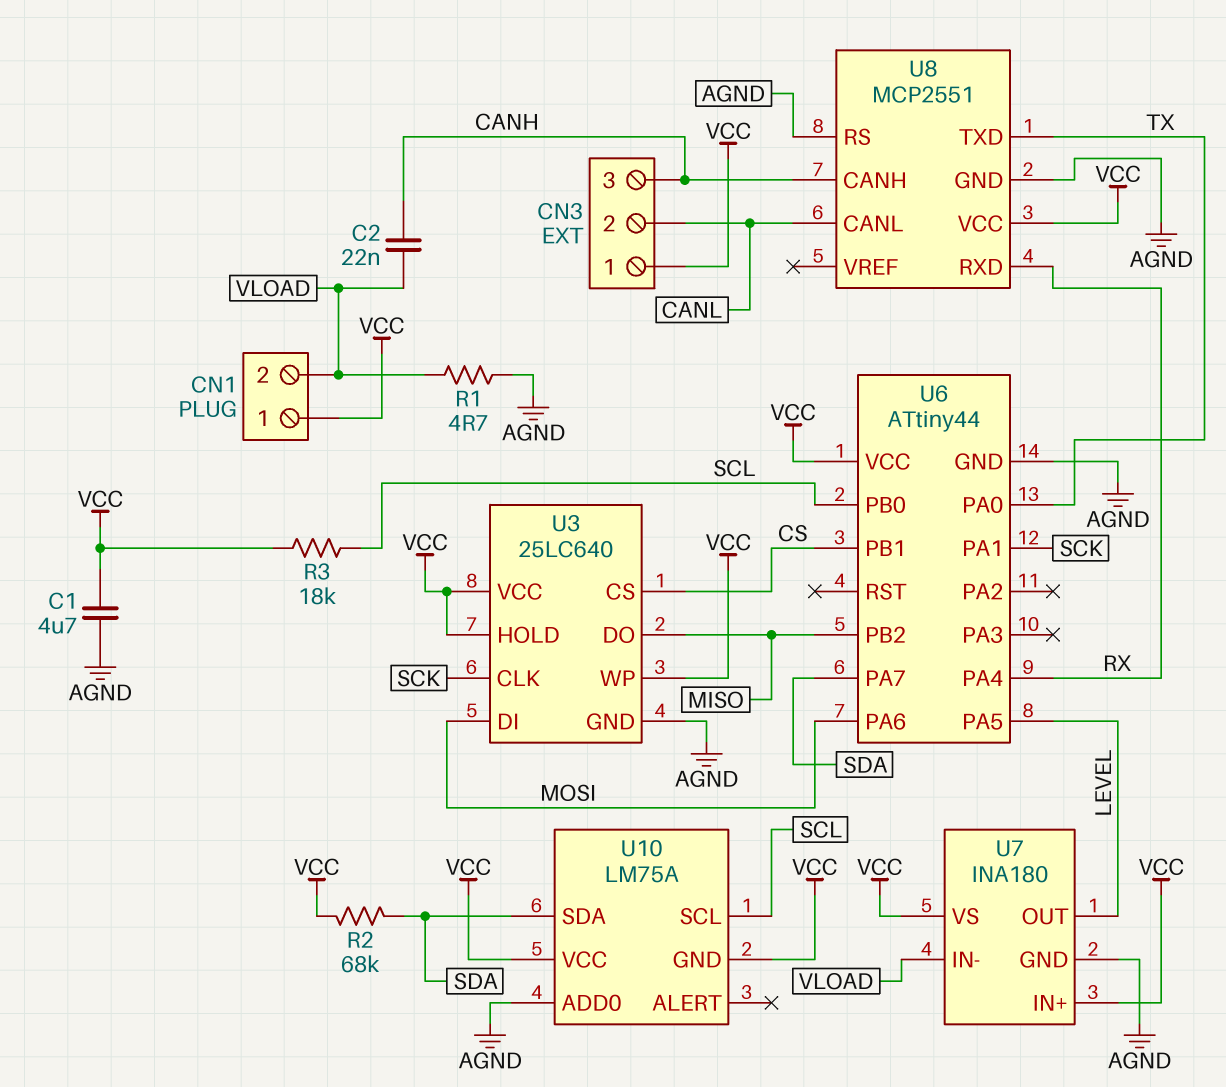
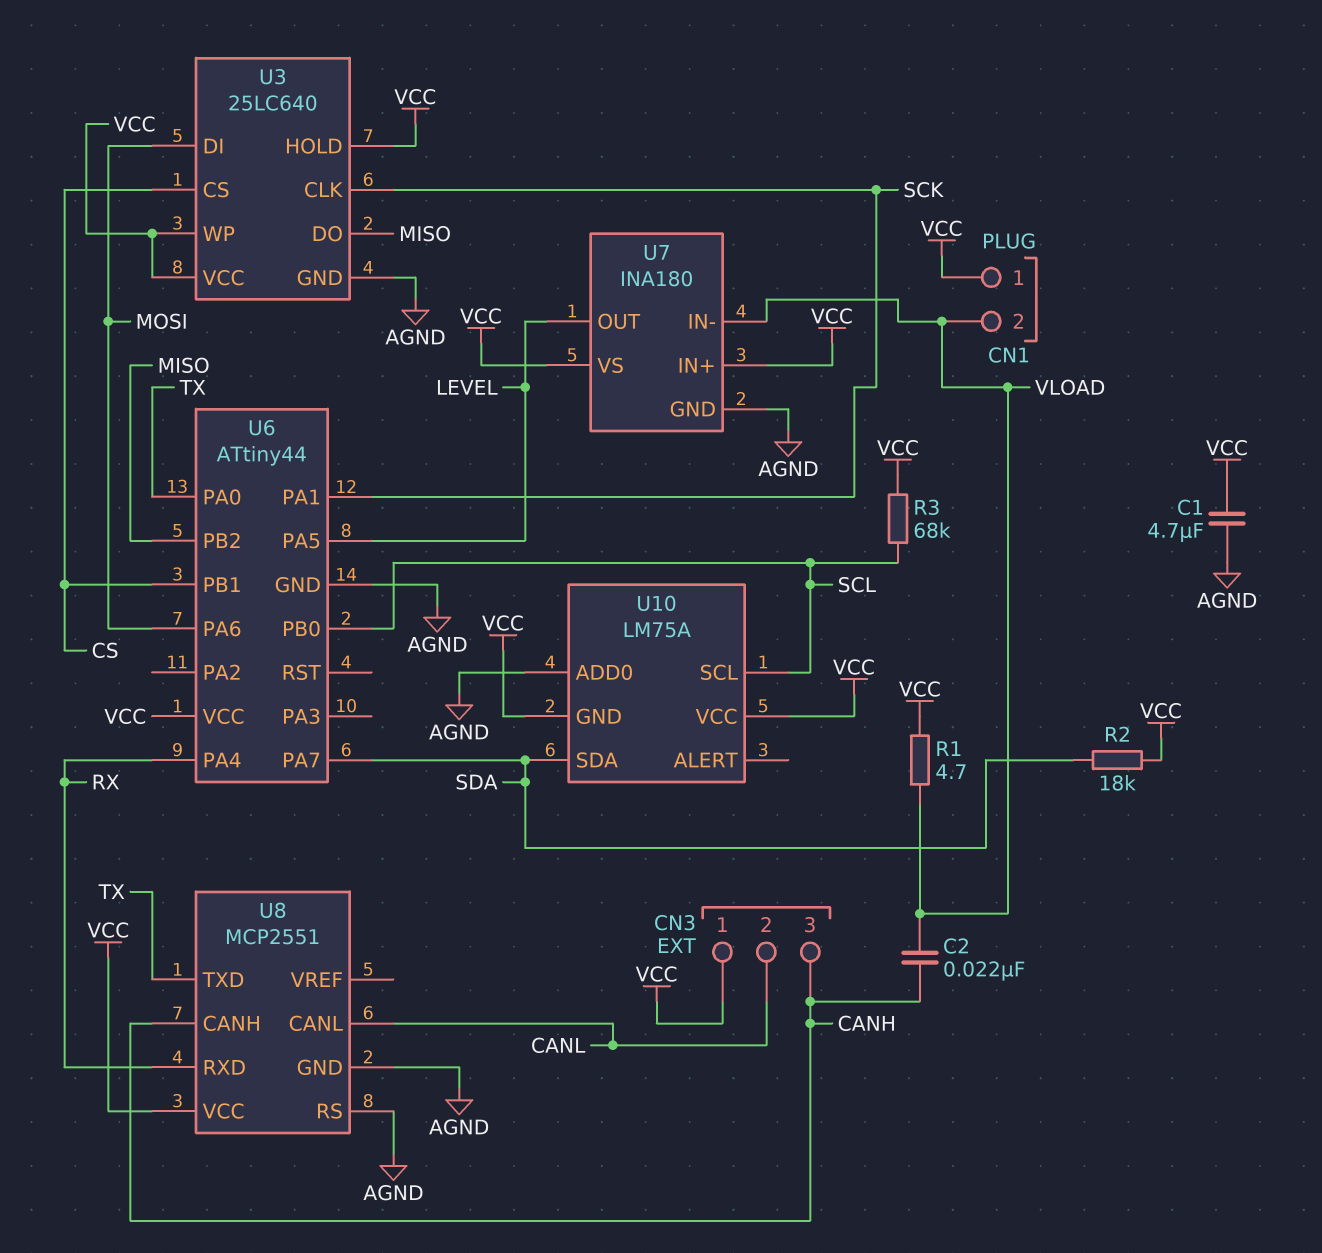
R1: 4.7 (AGND, VLOAD) -> 4.7 (VCC, VLOAD)
R2: 68k (SDA, VCC) -> 18k (SDA, VCC)
R3: 18k (SCL, VCC) -> 68k (SCL, VCC)

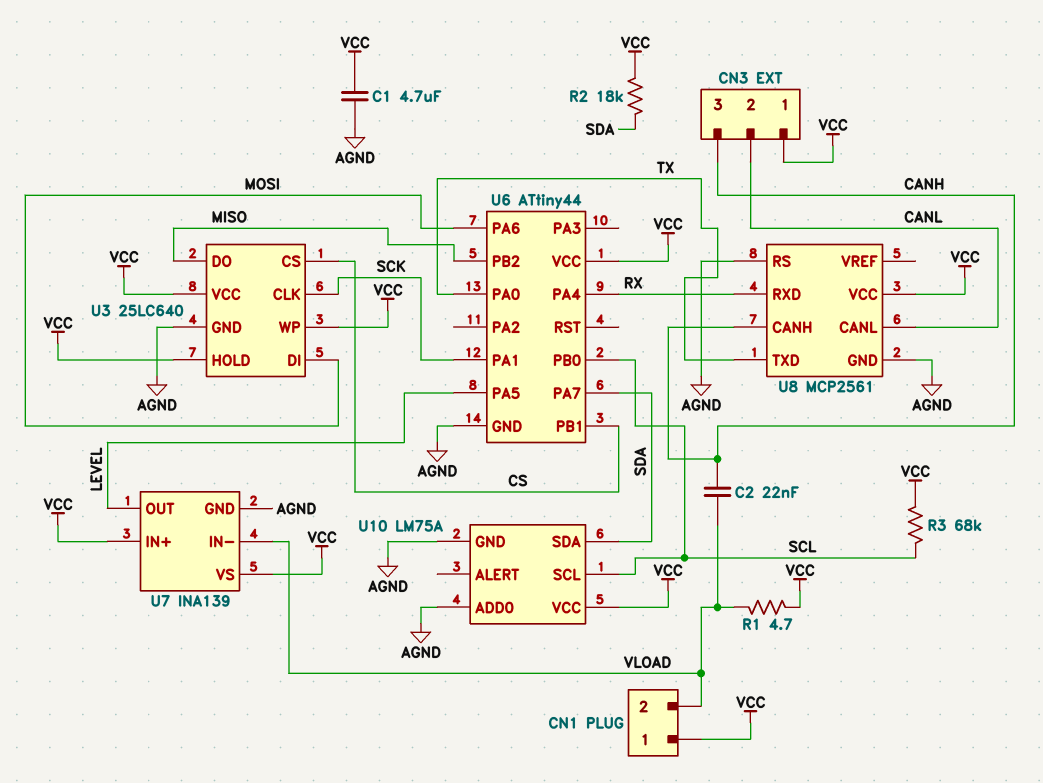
U7: INA180 -> INA139
U8: MCP2551 -> MCP2561
U10 pin GND: VCC -> AGND

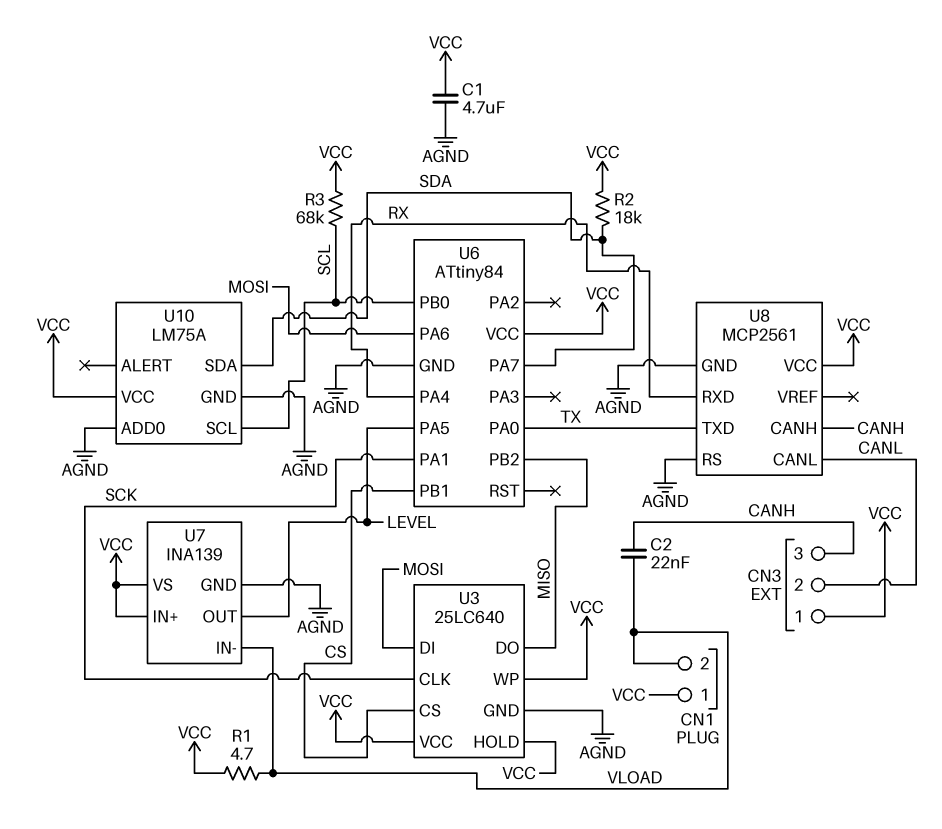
U6: ATtiny44 -> ATtiny84

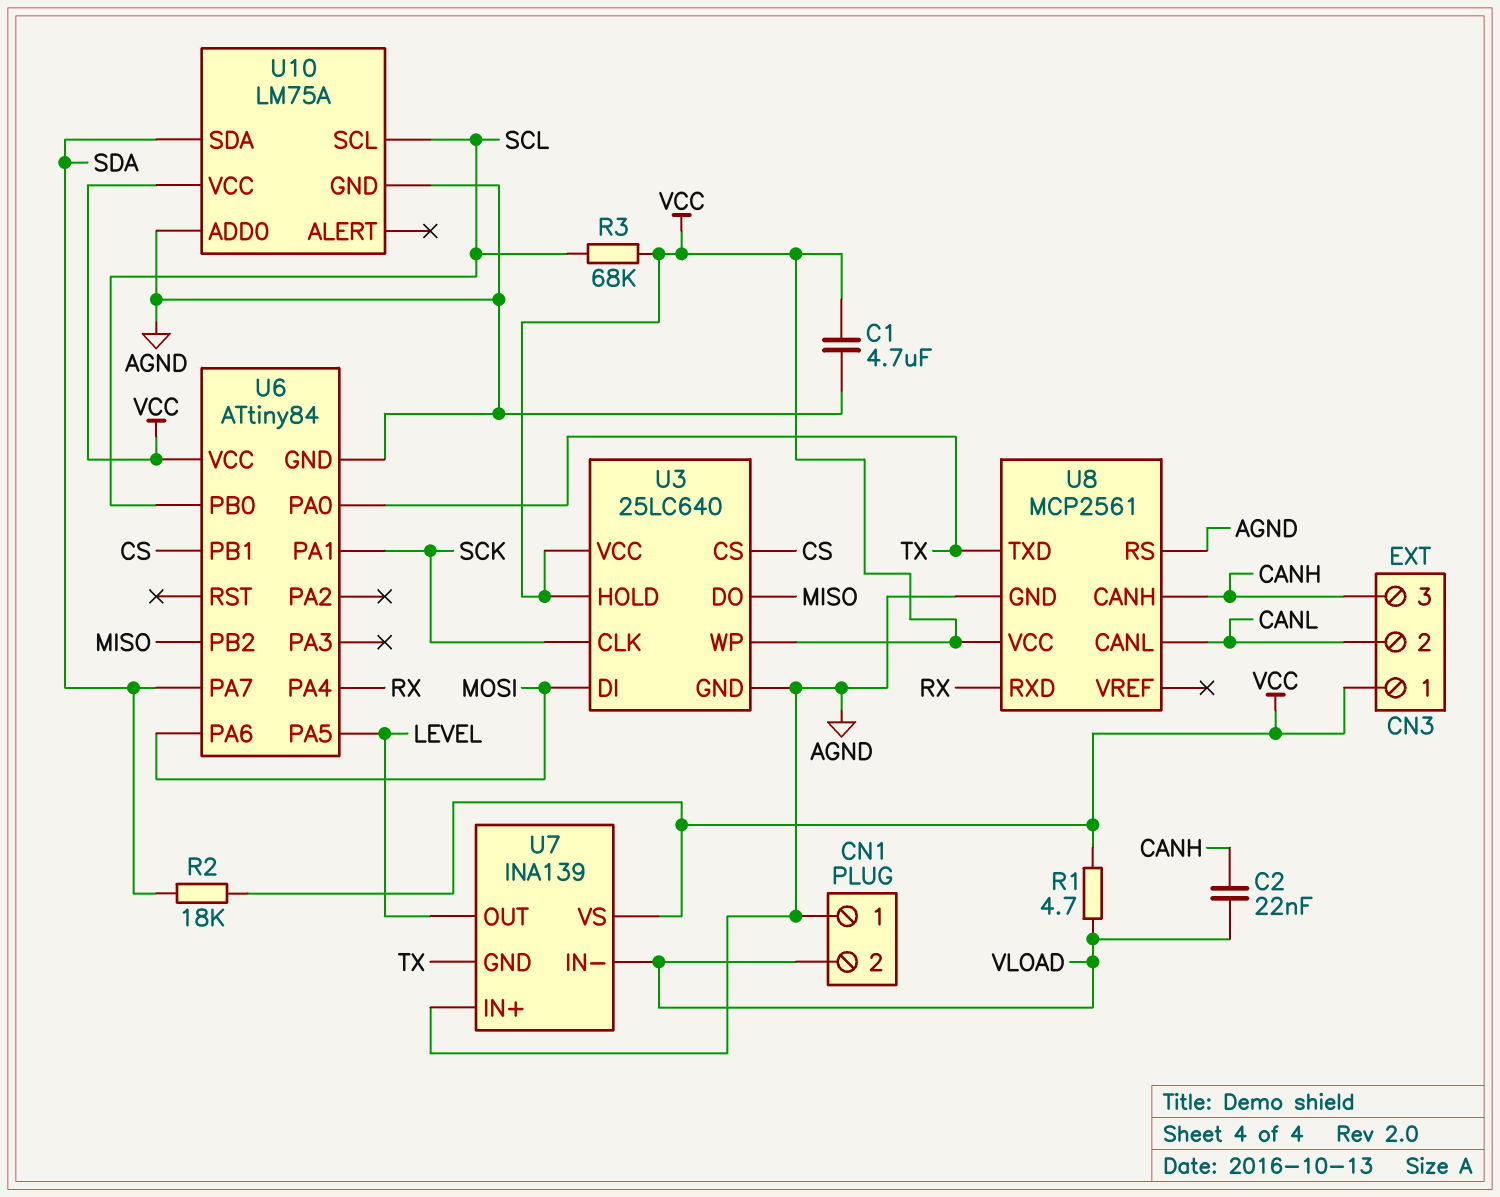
CN1 pin 1: VCC -> AGND
U7 pin GND: AGND -> TX
U7 pin IN+: VCC -> AGND

